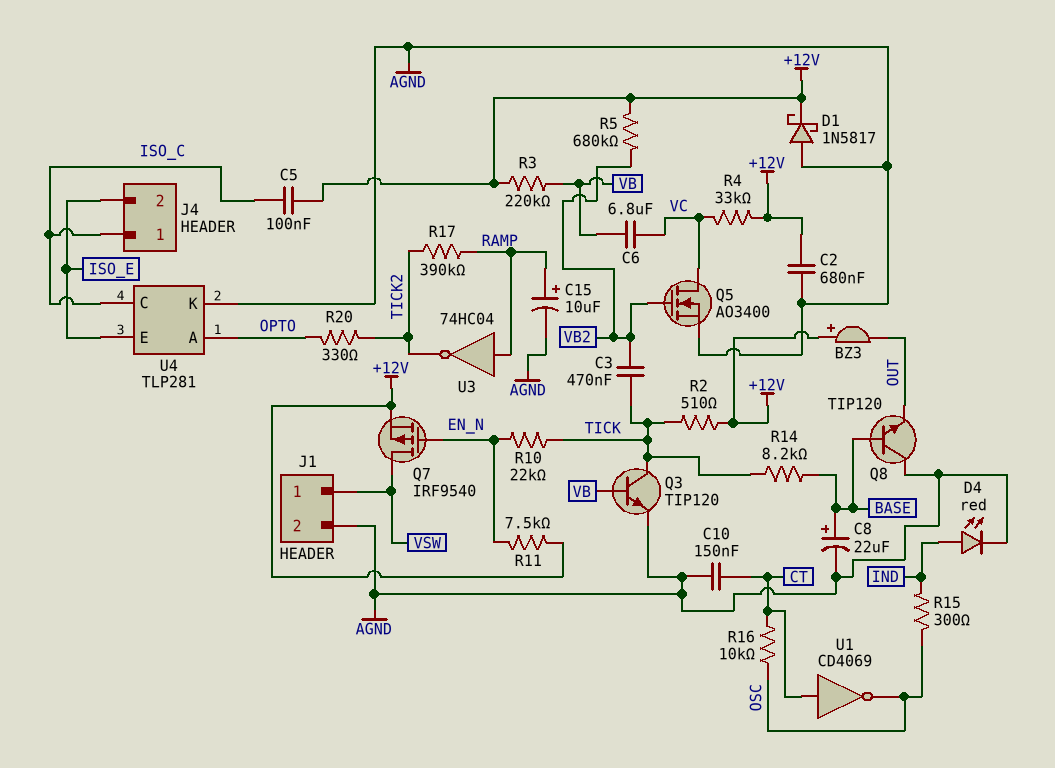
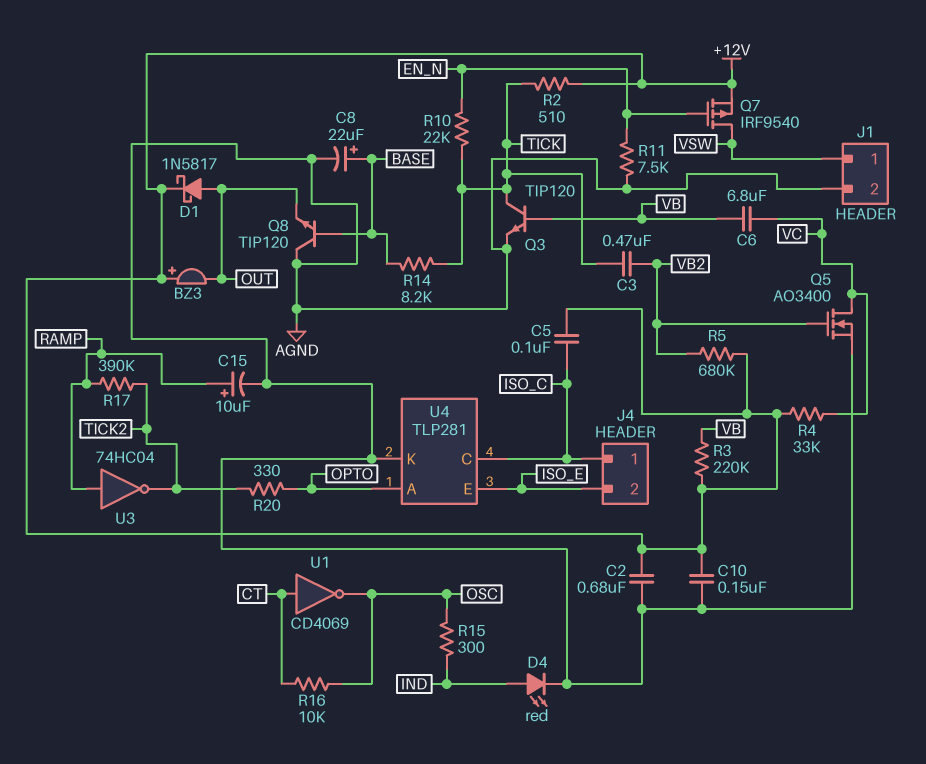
C10: 150nF (AGND, CT) -> 150nF (+12V, AGND)
D1: schottky 1N5817 (A AGND, K +12V) -> schottky 1N5817 (A OUT, K +12V)
R11: 7.5k (+12V, EN_N) -> 7.5k (AGND, EN_N)

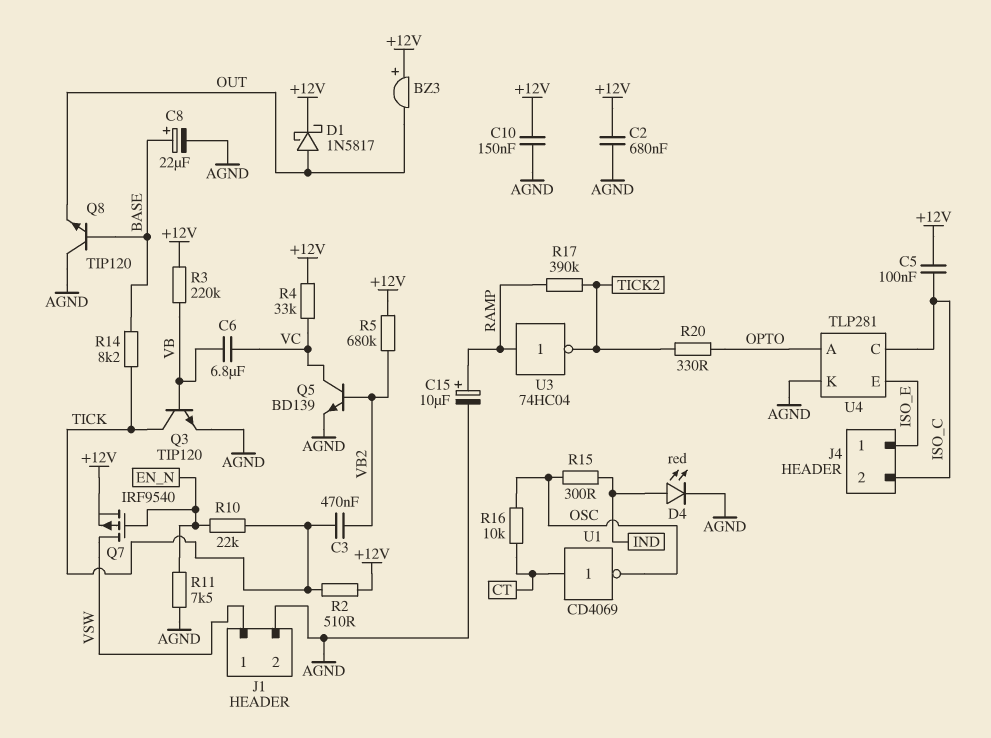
J4 pin 1: ISO_C -> ISO_E
J4 pin 2: ISO_E -> ISO_C
Q5: NMOS AO3400 (G VB2, D VC, S AGND) -> NPN BD139 (B VB2, C VC, E AGND)

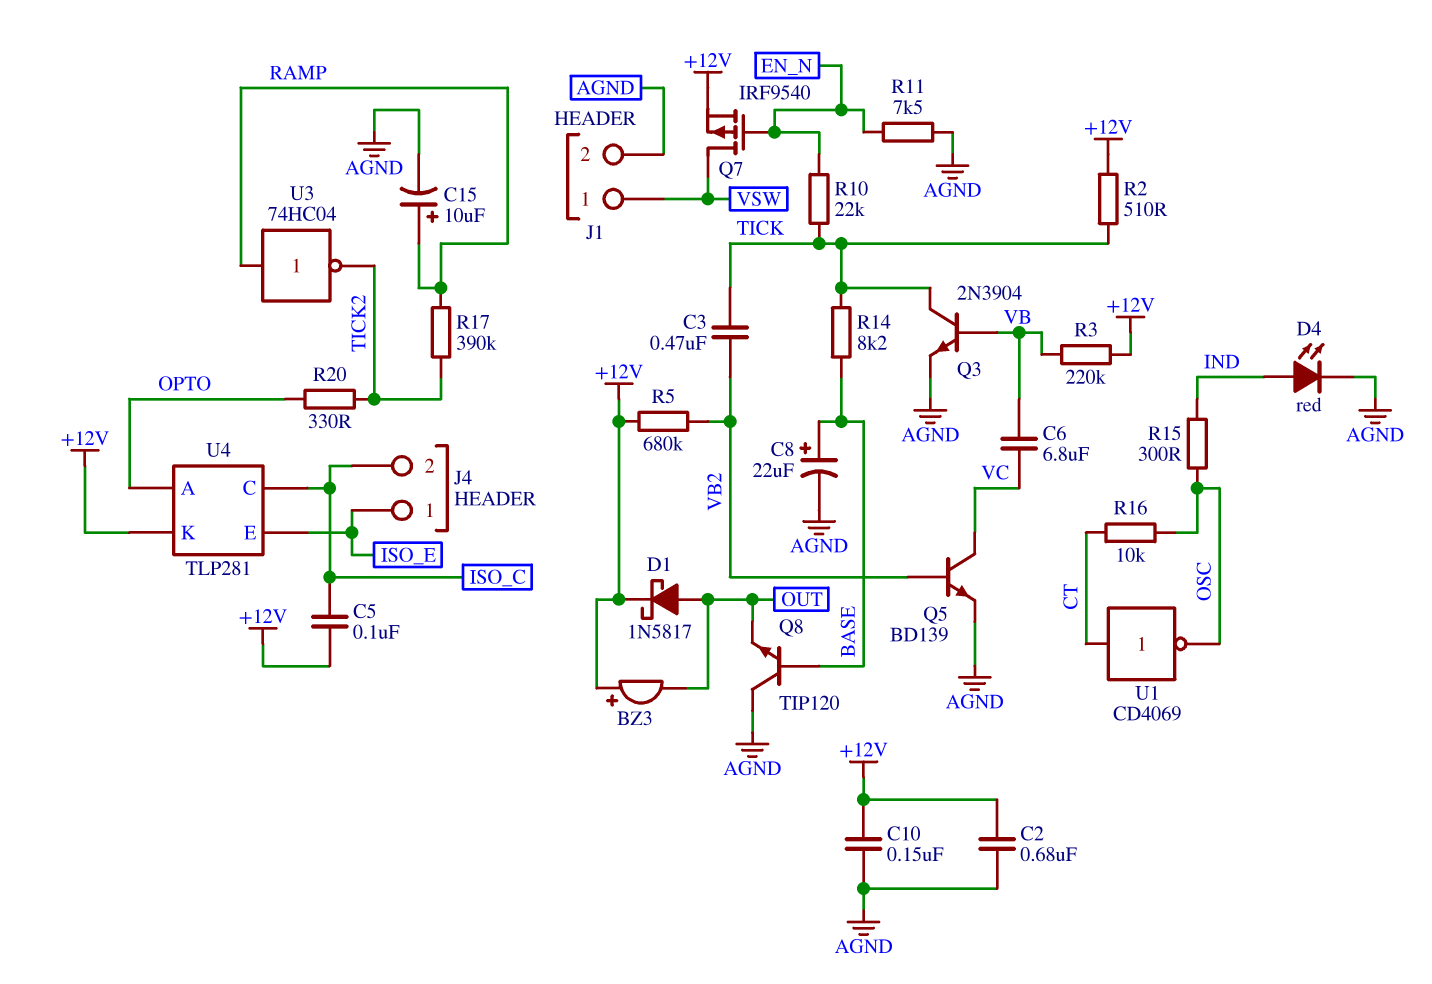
Q3: NPN TIP120 (B VB, C TICK, E AGND) -> NPN 2N3904 (B VB, C TICK, E AGND)
R4: 33k (+12V, VC) -> none
U4 pin K: AGND -> +12V

